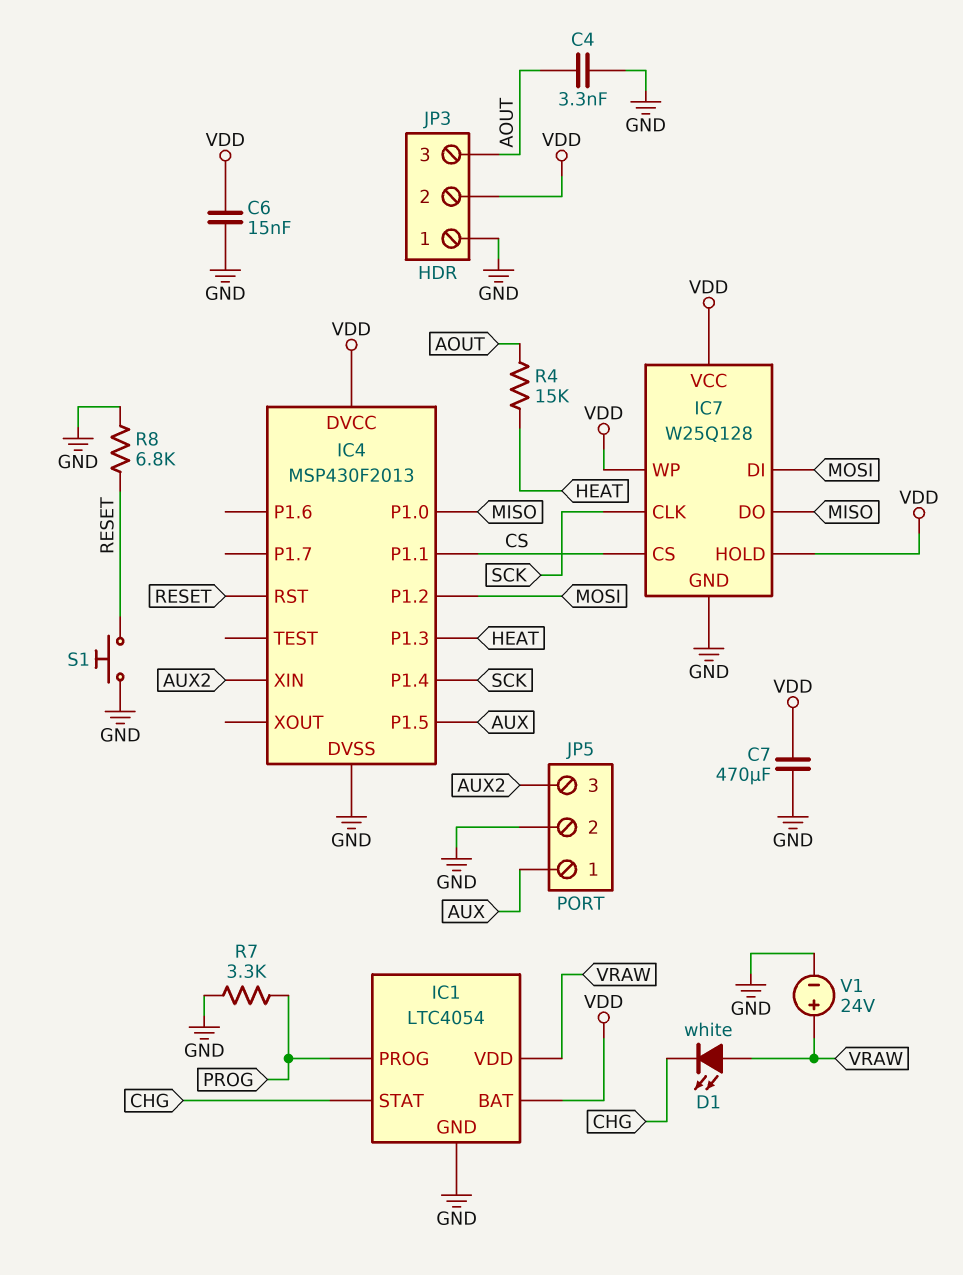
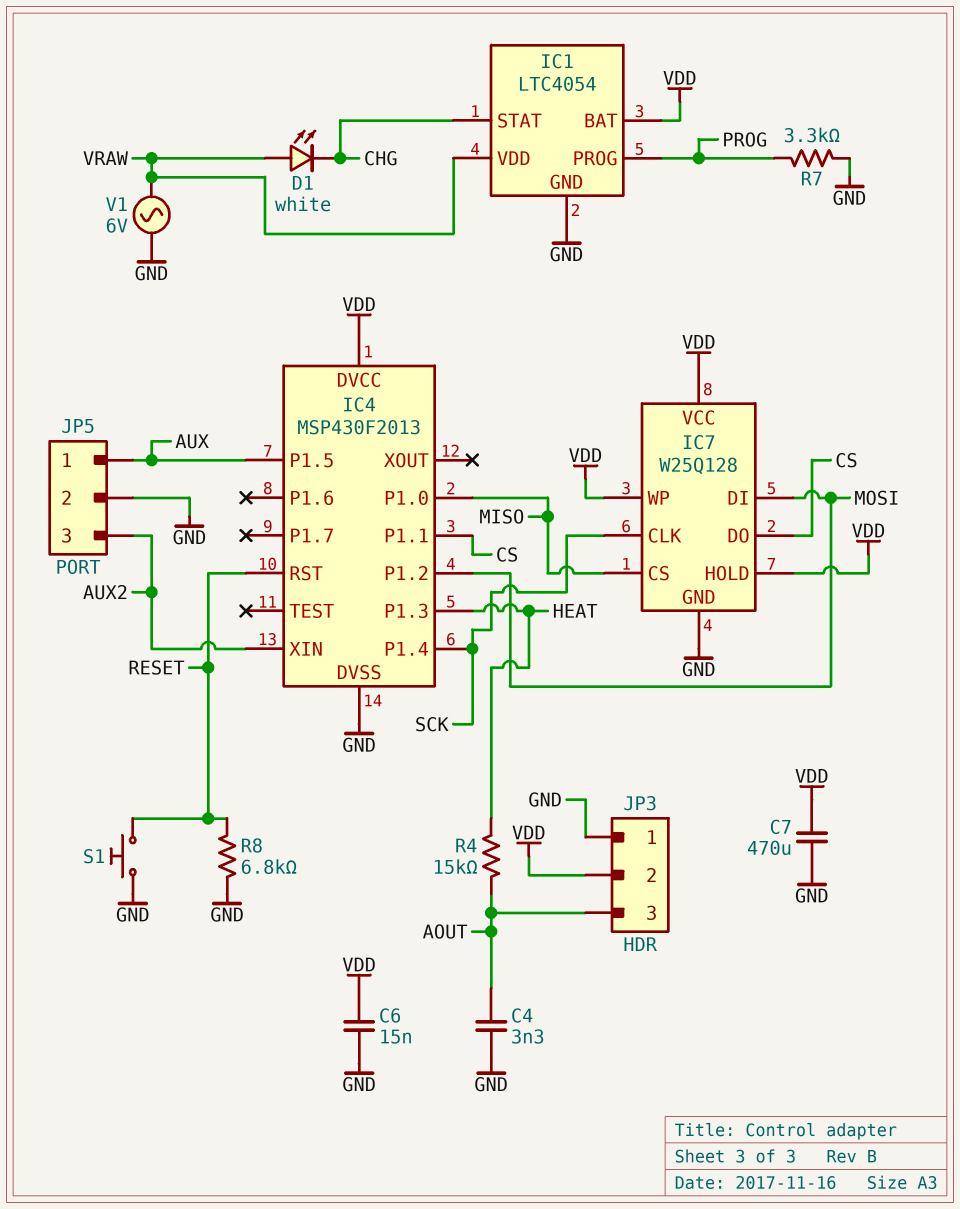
IC7 pin CS: CS -> MISO
IC7 pin DO: MISO -> CS
V1: 24V (plus VRAW, minus GND) -> AC 6V (GND, VRAW)

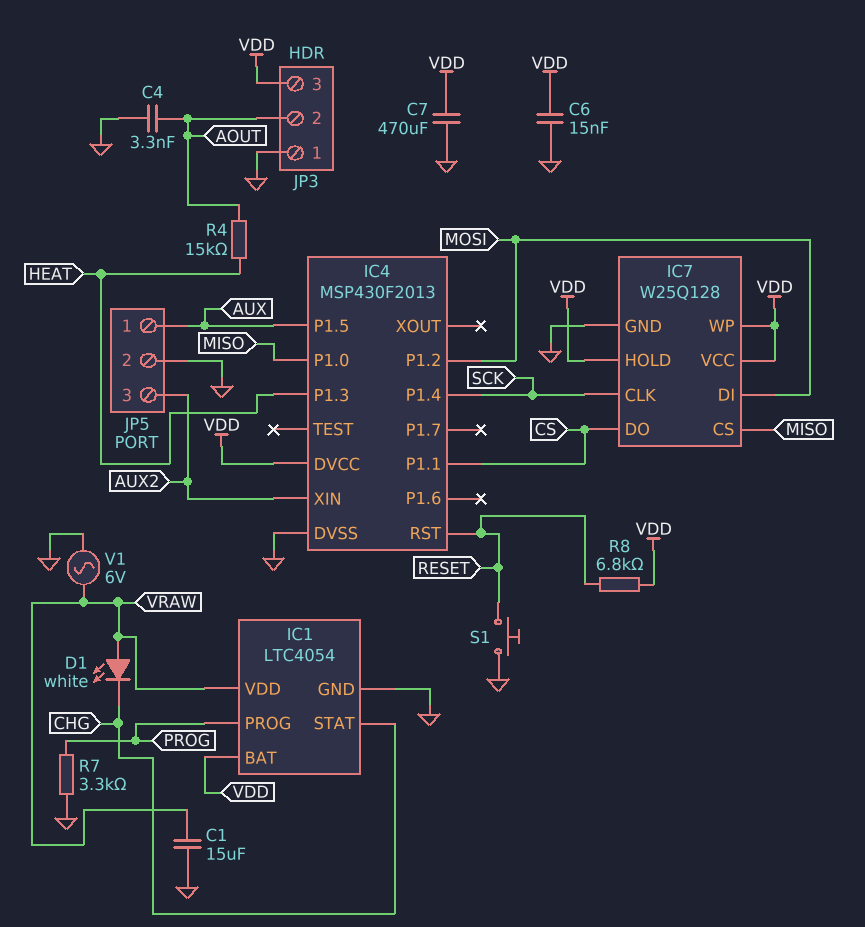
C1: none -> 15uF (GND, VRAW)
JP3 pin 2: VDD -> AOUT
JP3 pin 3: AOUT -> VDD
R8: 6.8k (GND, RESET) -> 6.8k (RESET, VDD)

